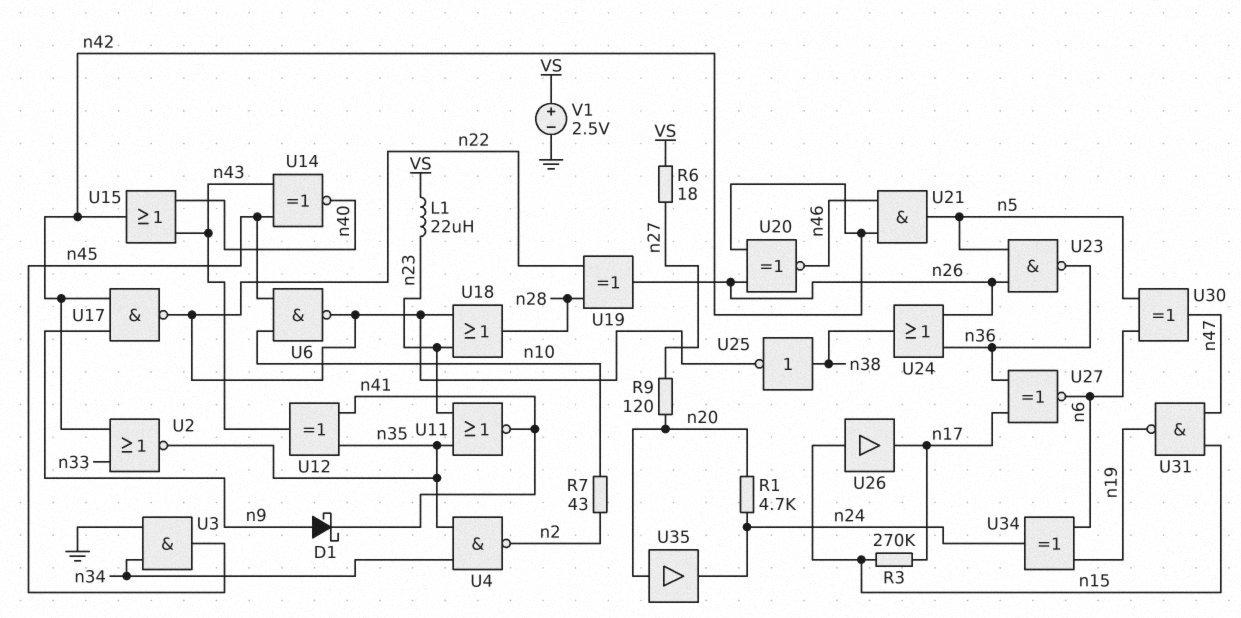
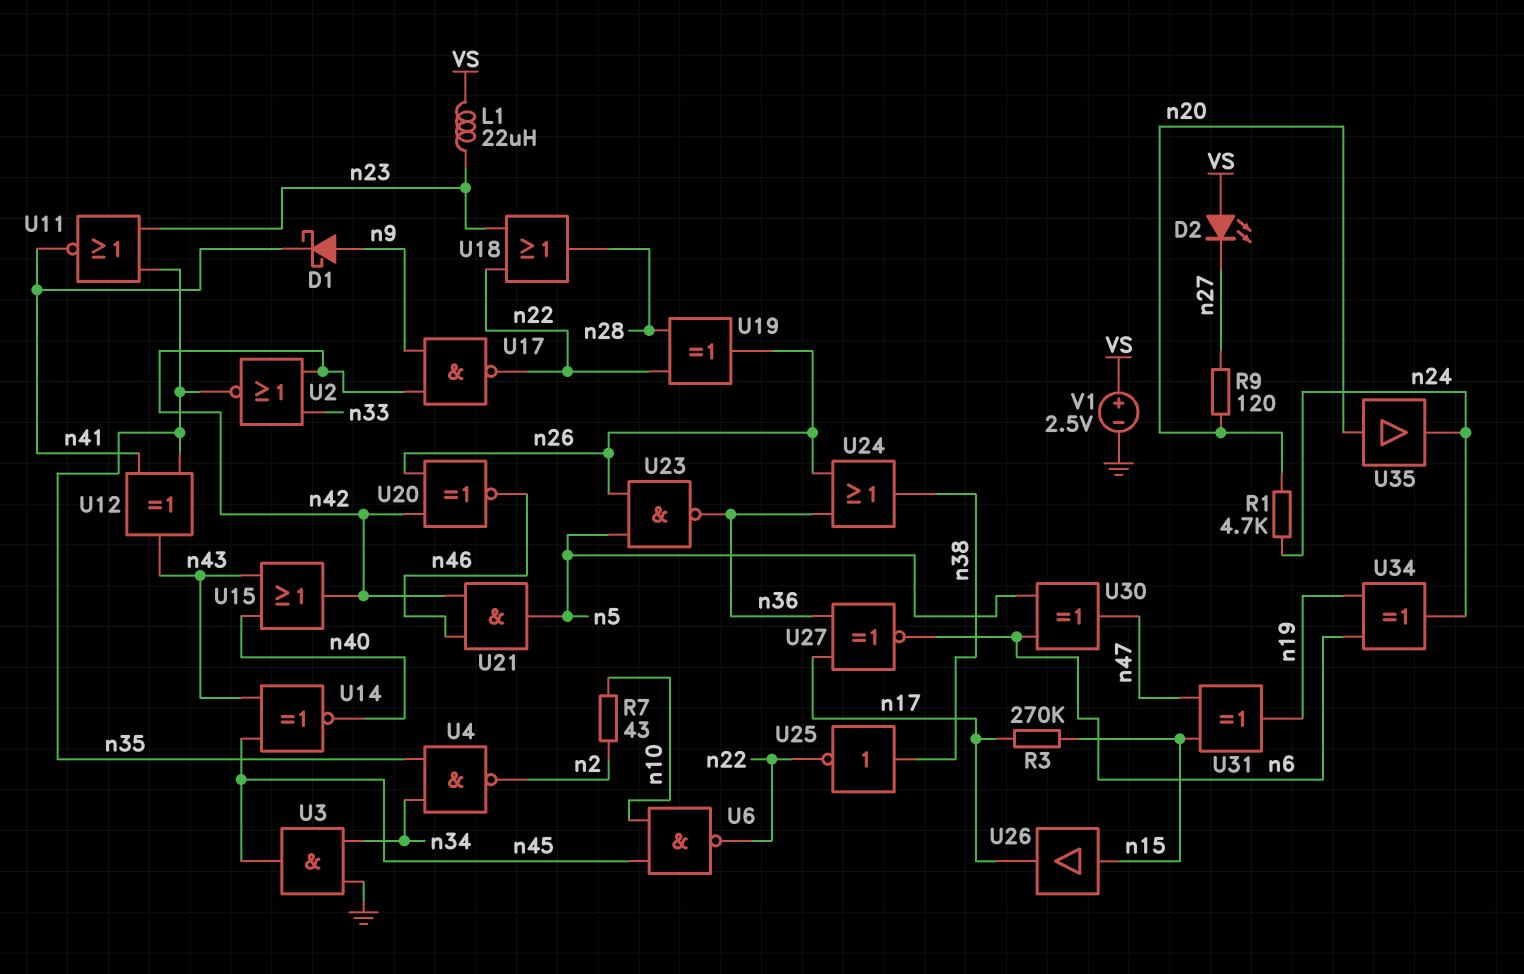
D2: none -> LED (A VS, K n27)
R6: 18 (VS, n27) -> none
U31: NAND (in n15, in n47, out n19) -> XOR (in n15, in n47, out n19)

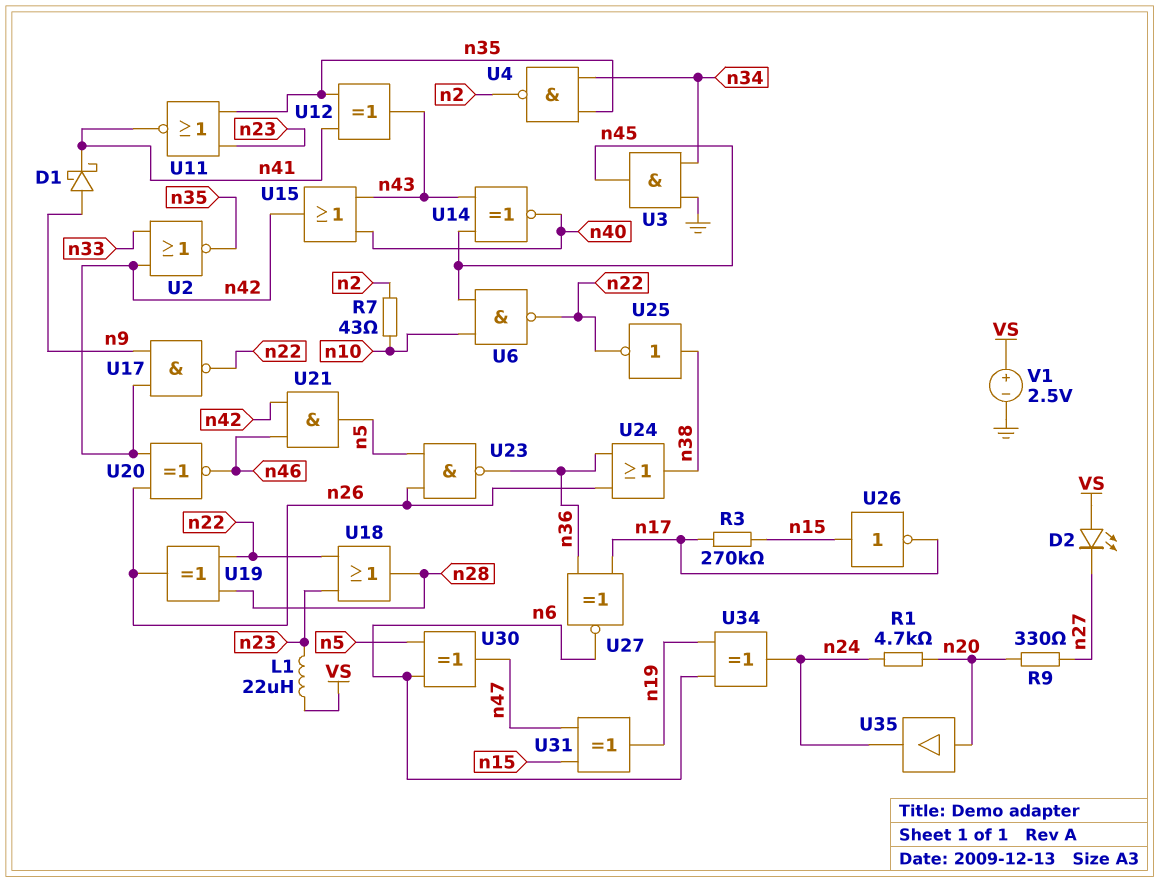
R9: 120 (n20, n27) -> 330 (n20, n27)
U26: buffer (in n15, out n17) -> NOT (in n15, out n17)

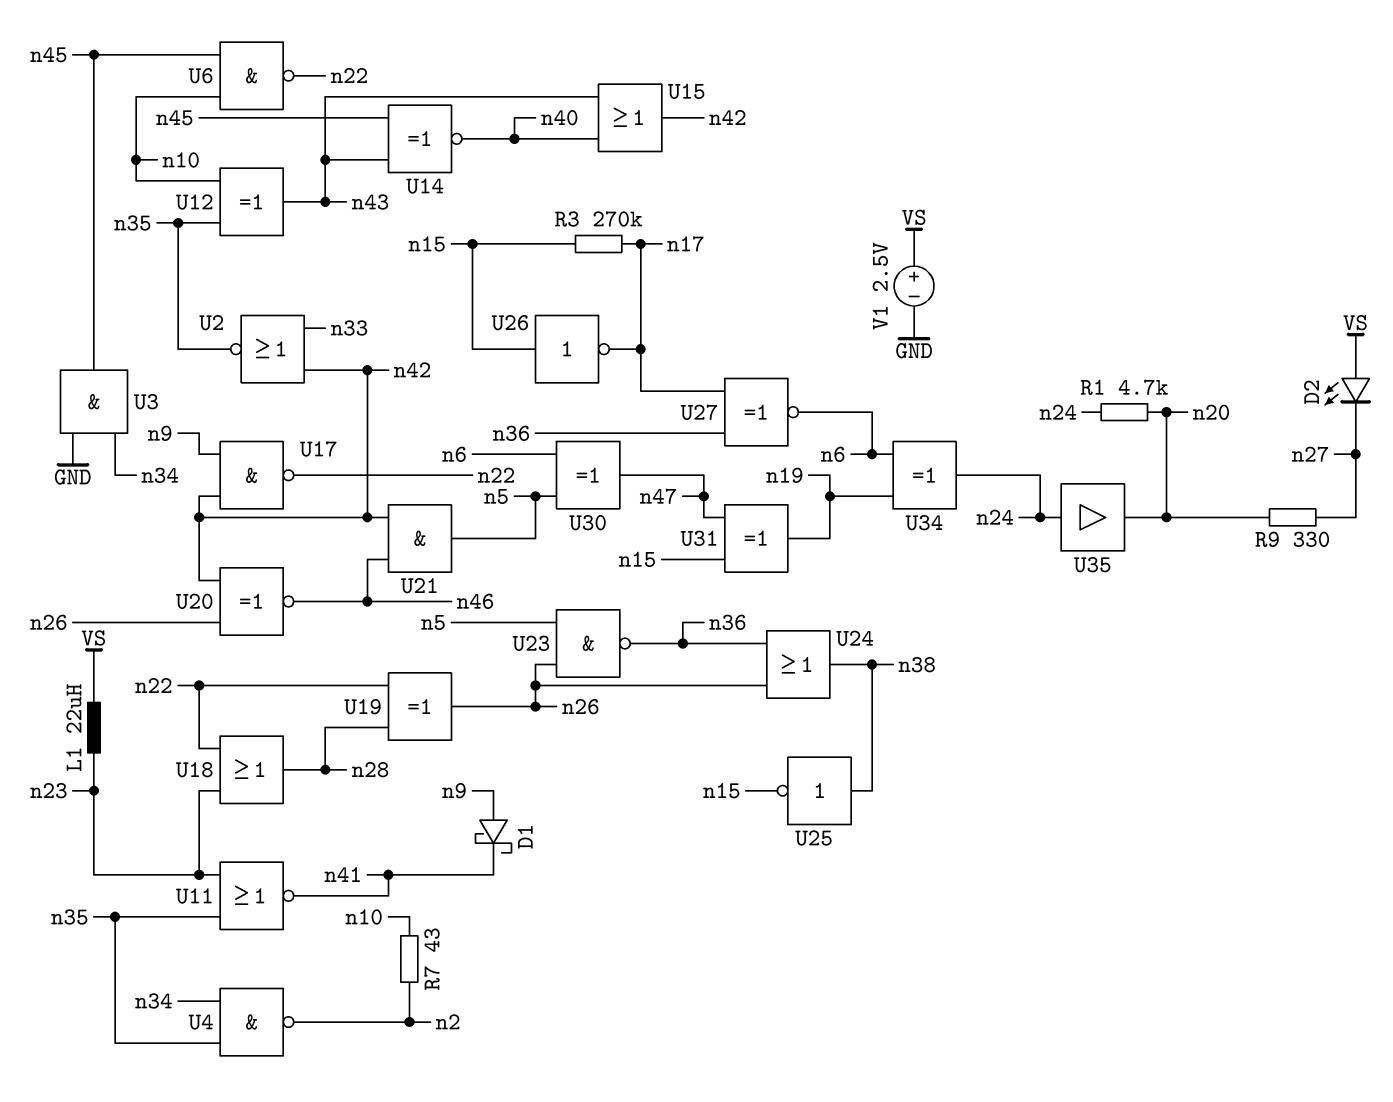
U12: XOR (in n35, in n41, out n43) -> XOR (in n10, in n35, out n43)
U25: NOT (in n38, out n22) -> NOT (in n38, out n15)
U35: buffer (in n20, out n24) -> buffer (in n24, out n20)

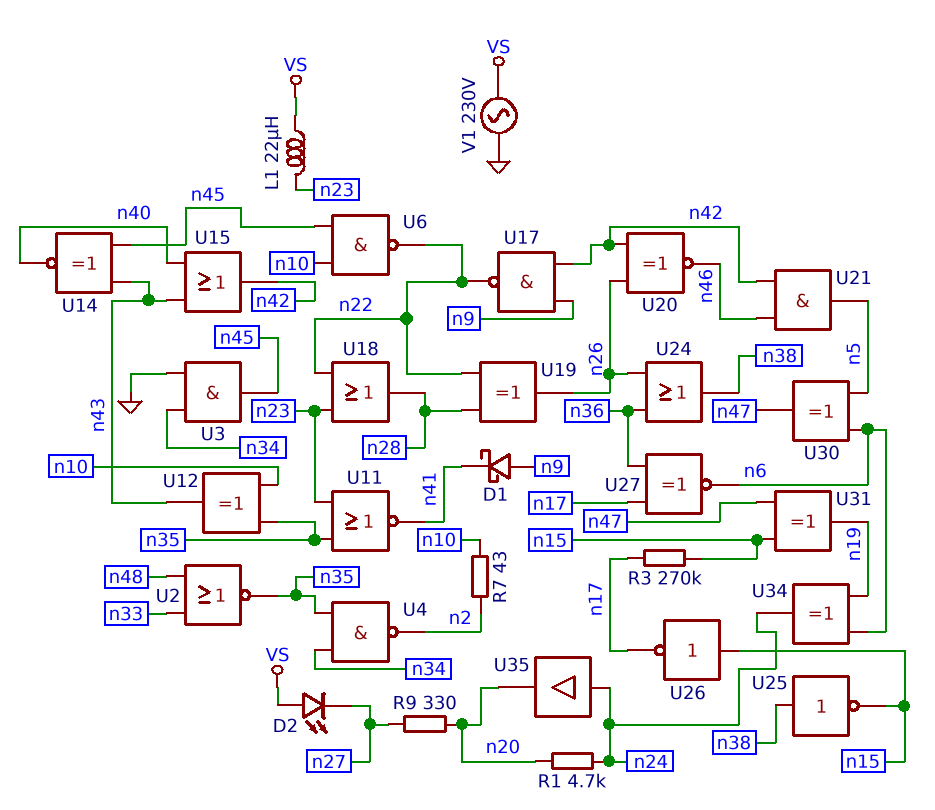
U2: NOR (in n33, in n42, out n35) -> NOR (in n33, in n48, out n35)
U23: NAND (in n5, in n26, out n36) -> none
V1: 2.5V (plus VS, minus GND) -> AC 230V (GND, VS)

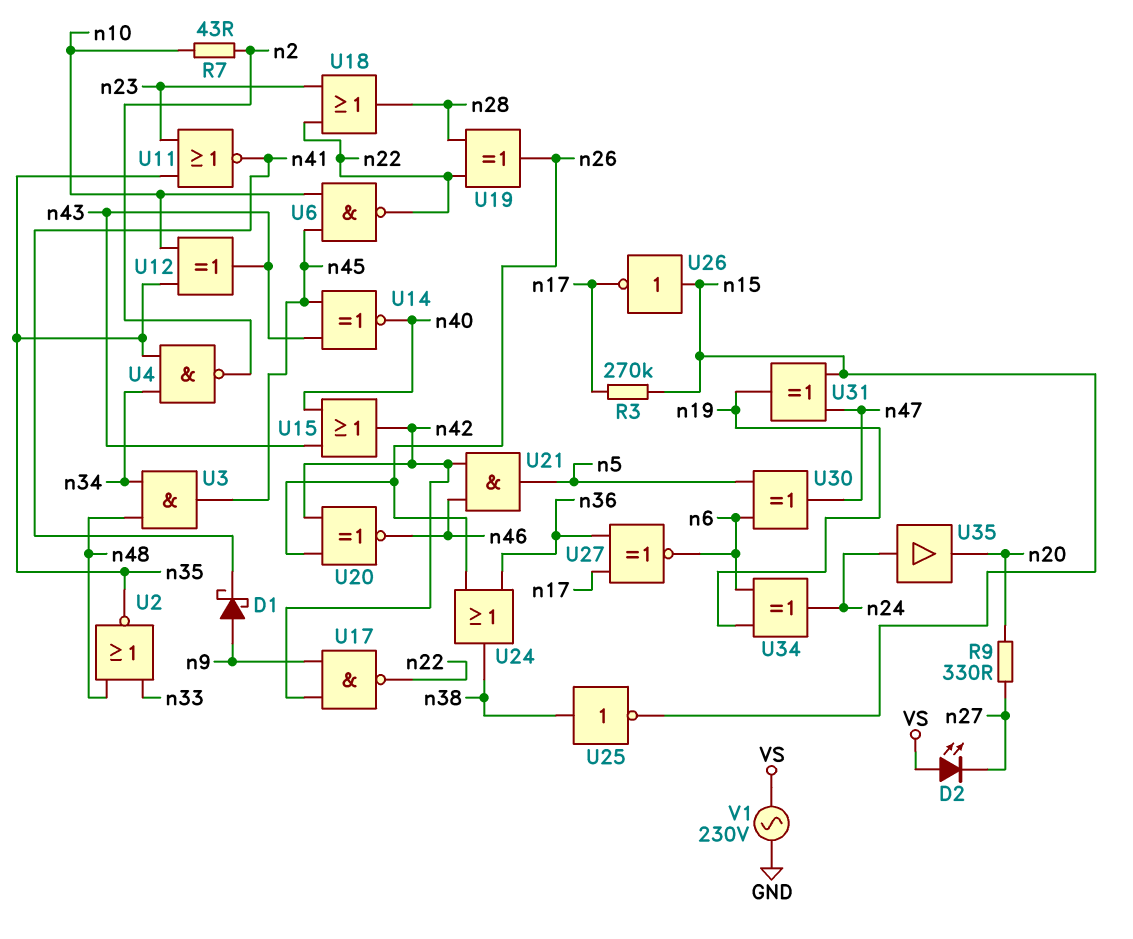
L1: 22uH (VS, n23) -> none
R1: 4.7k (n20, n24) -> none
U3: AND (in GND, in n34, out n45) -> AND (in n34, in n48, out n45)

